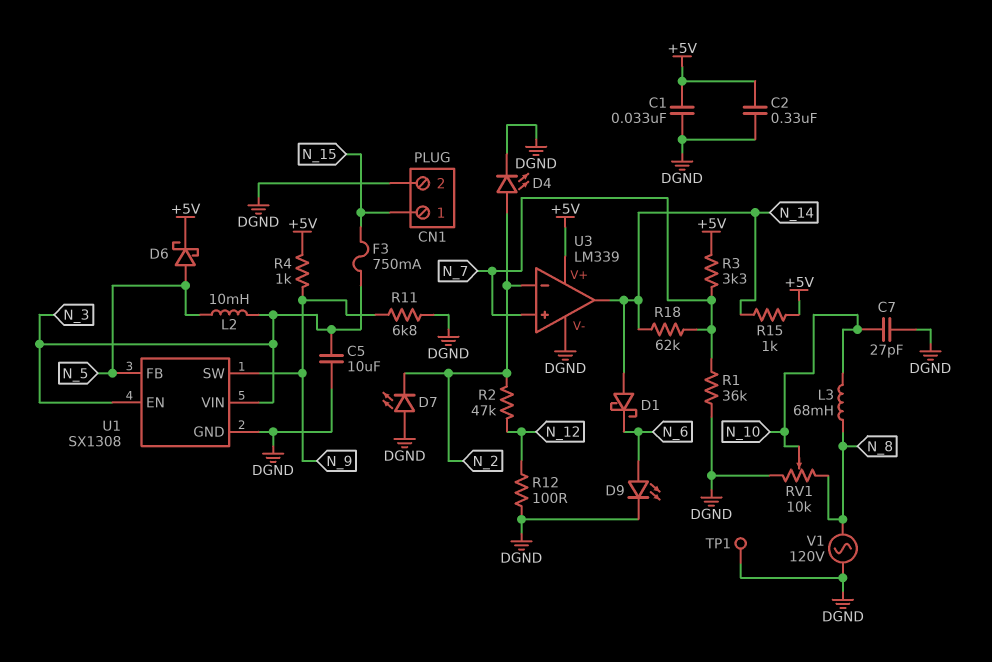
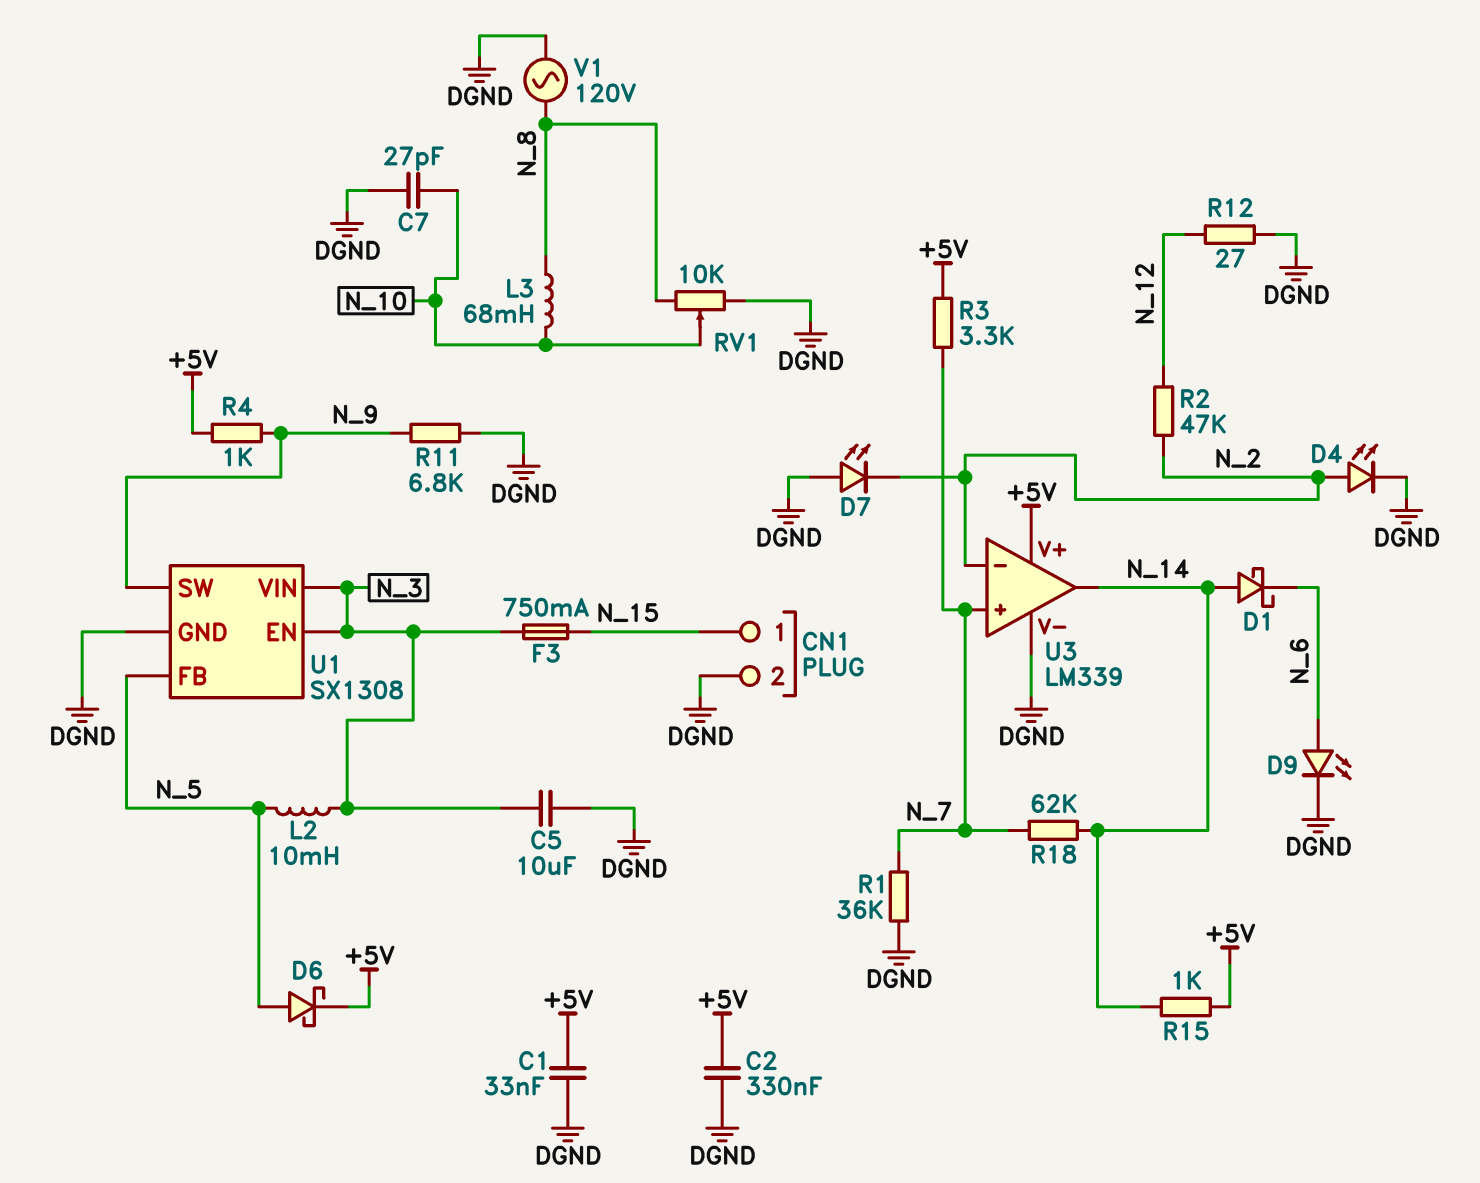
R12: 100 (DGND, N_12) -> 27 (DGND, N_12)
TP1: test point (DGND) -> none

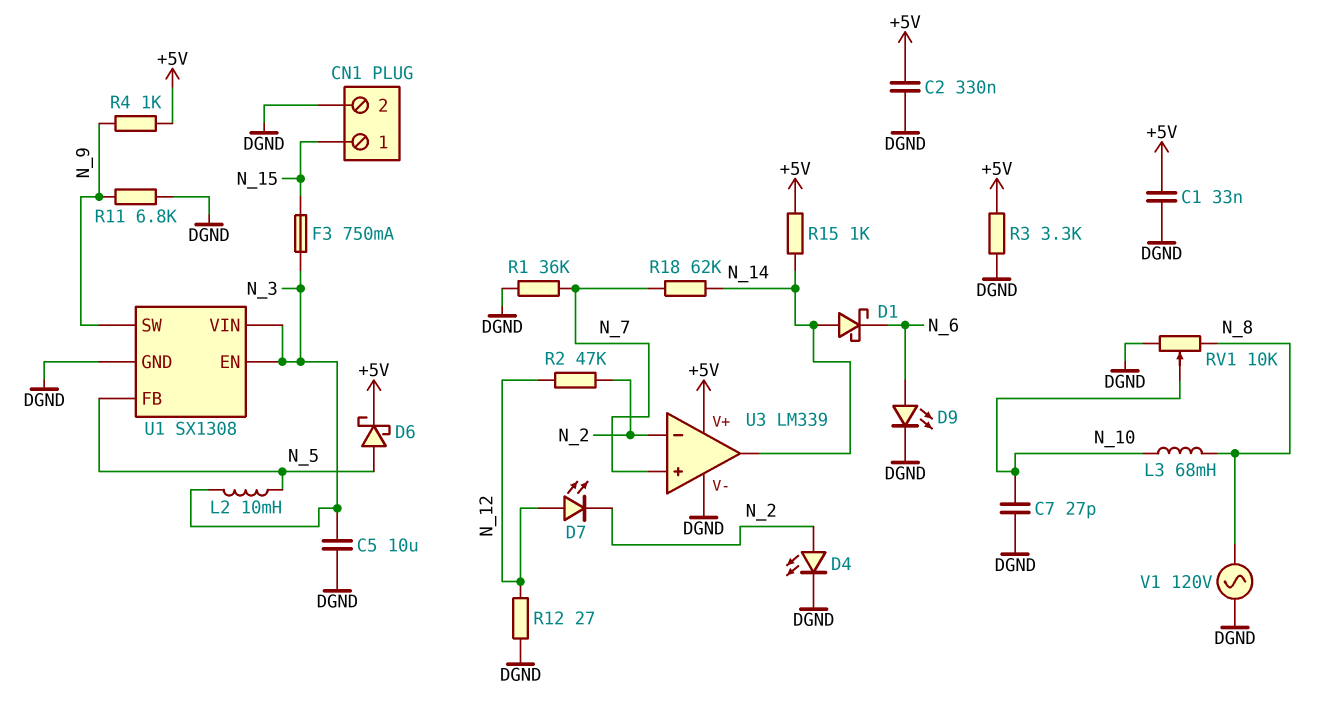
D7: LED (A DGND, K N_2) -> LED (A N_12, K N_2)
R3: 3.3k (+5V, N_7) -> 3.3k (+5V, DGND)

